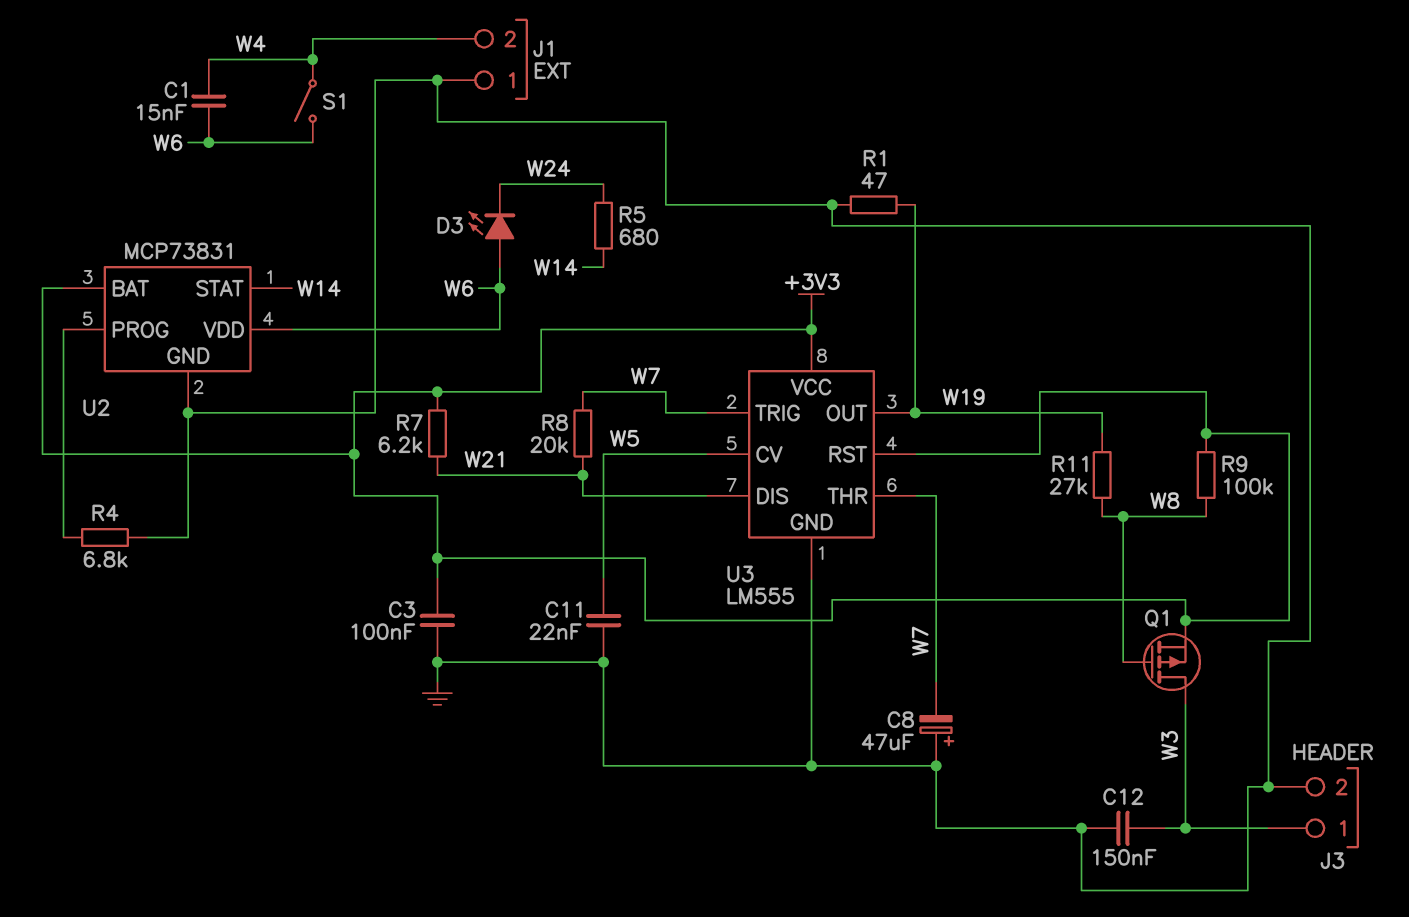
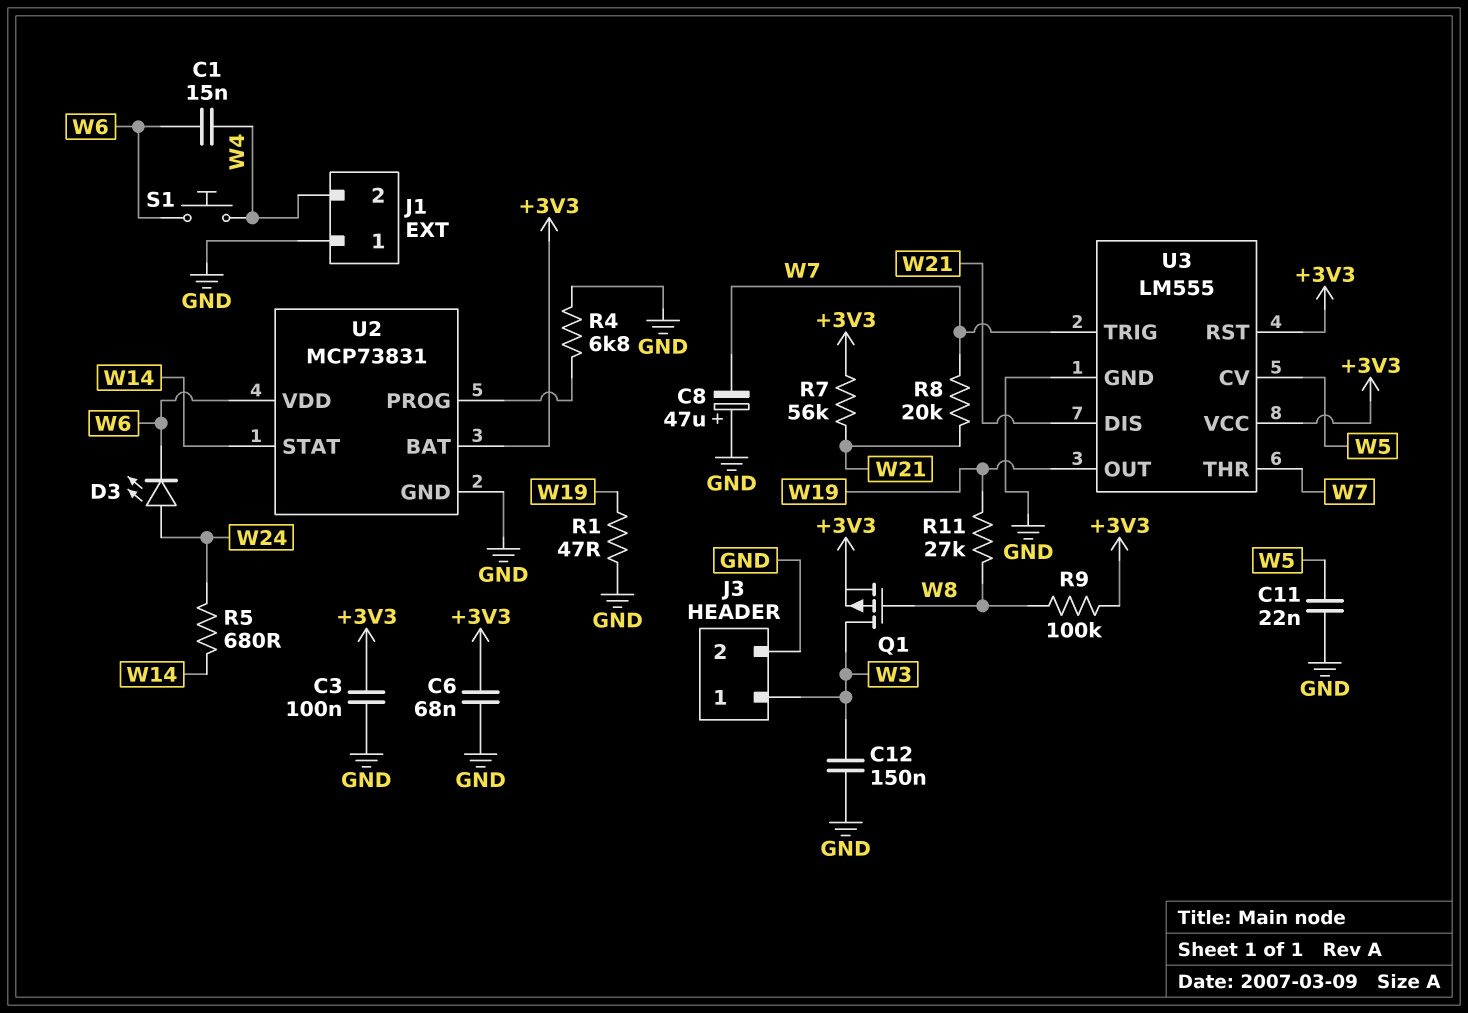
C6: none -> 68nF (+3V3, GND)
D3: LED (A W6, K W24) -> LED (A W24, K W6)
R7: 6.2k (+3V3, W21) -> 56k (+3V3, W21)
S1: switch (W4, W6) -> button (W4, W6)

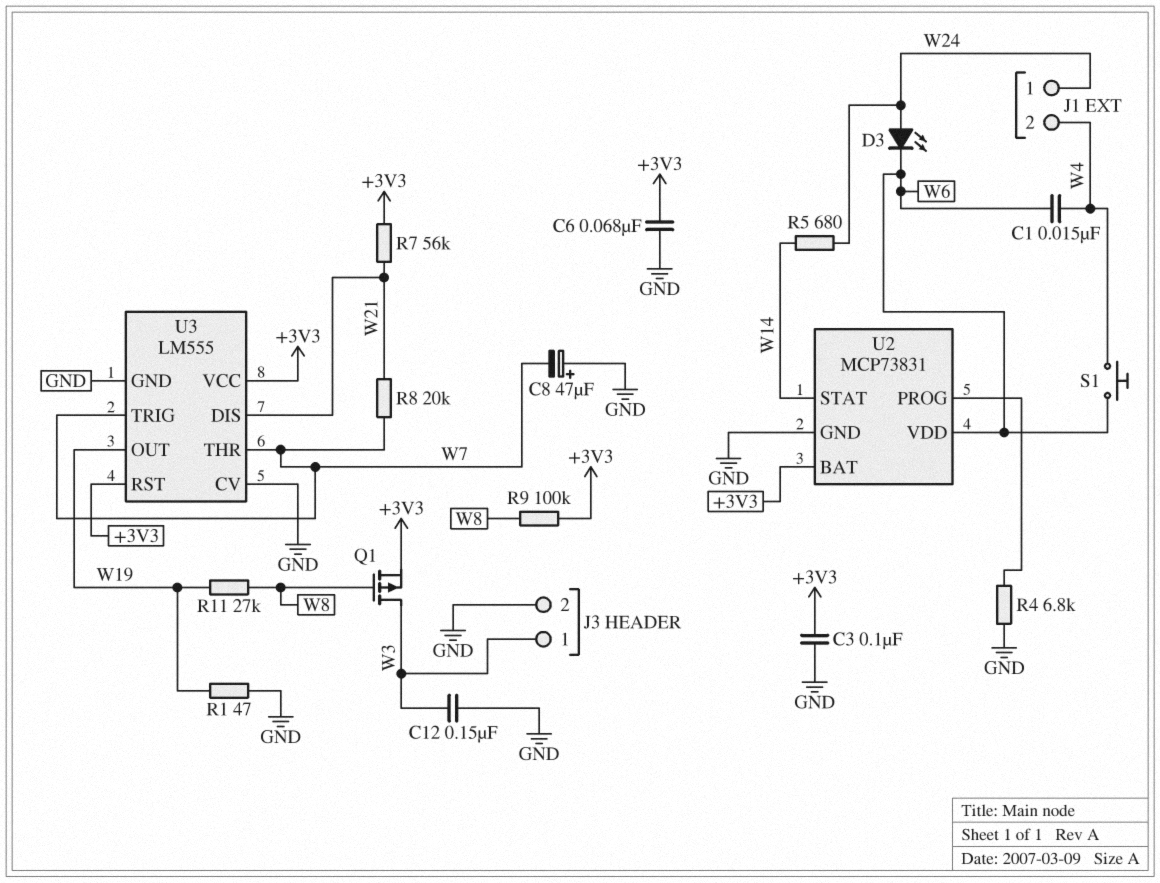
C11: 22nF (GND, W5) -> none
J1 pin 1: GND -> W24
U3 pin CV: W5 -> GND

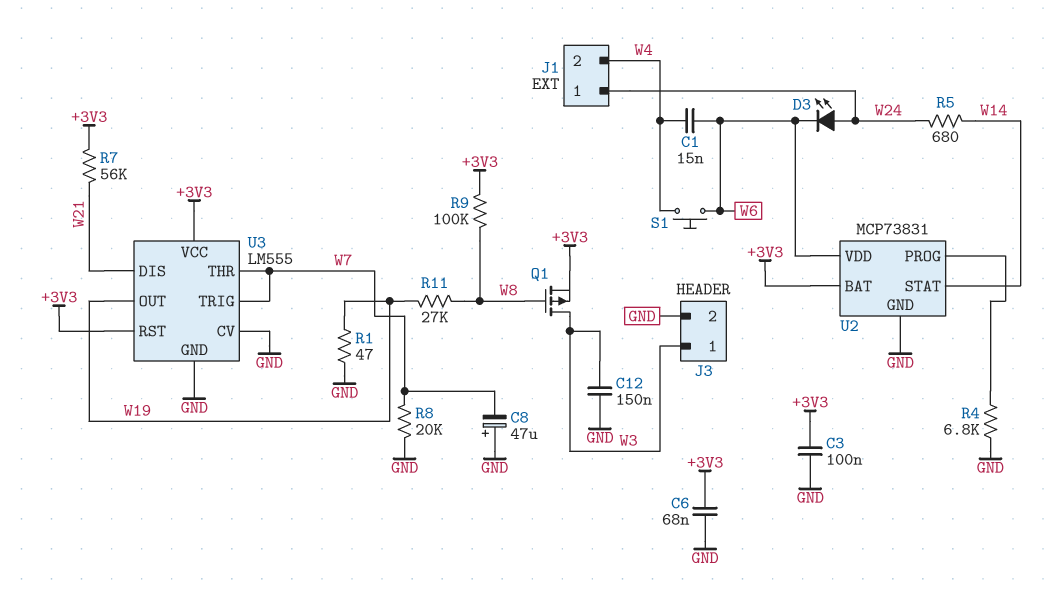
R8: 20k (W7, W21) -> 20k (GND, W7)

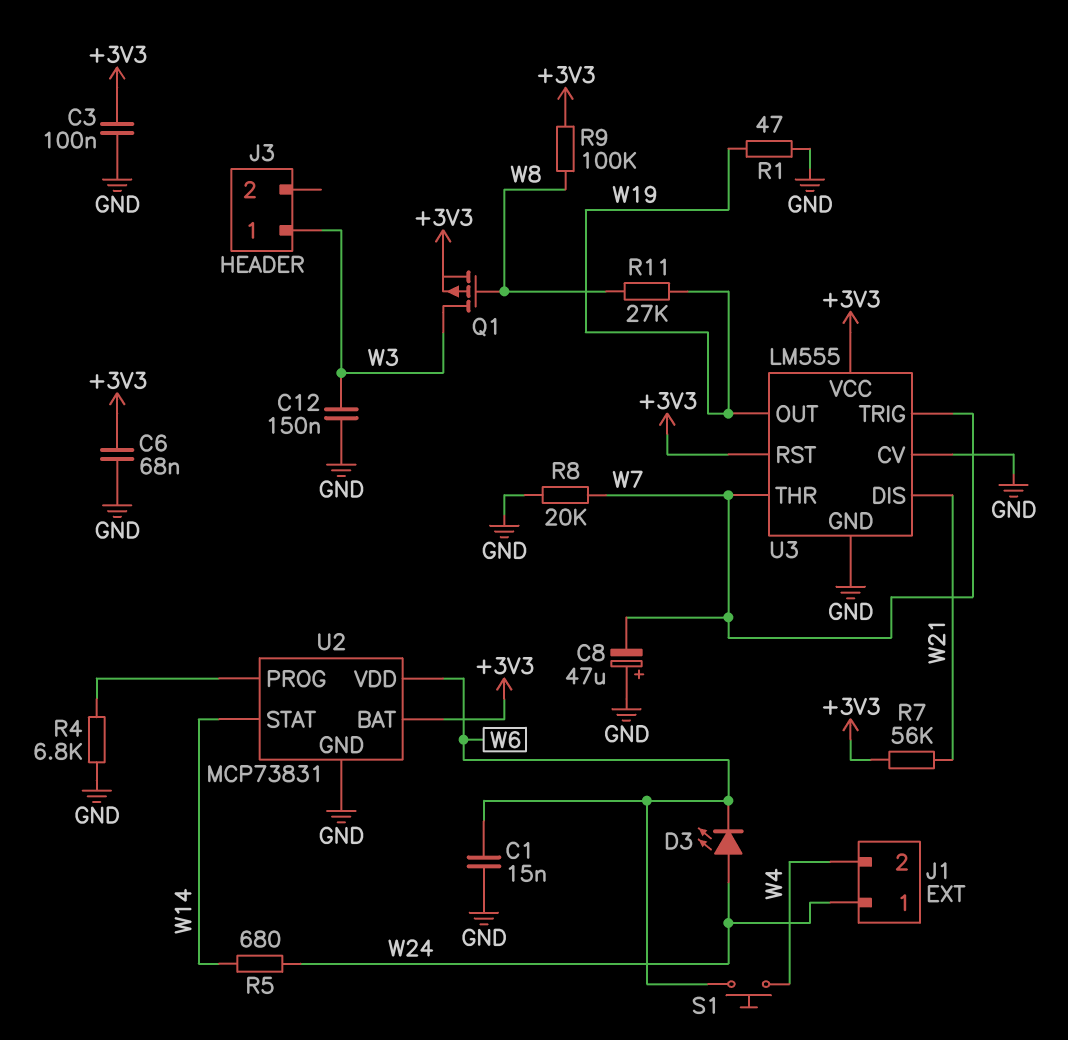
C1: 15nF (W4, W6) -> 15nF (GND, W6)
J3 pin 2: GND -> none

